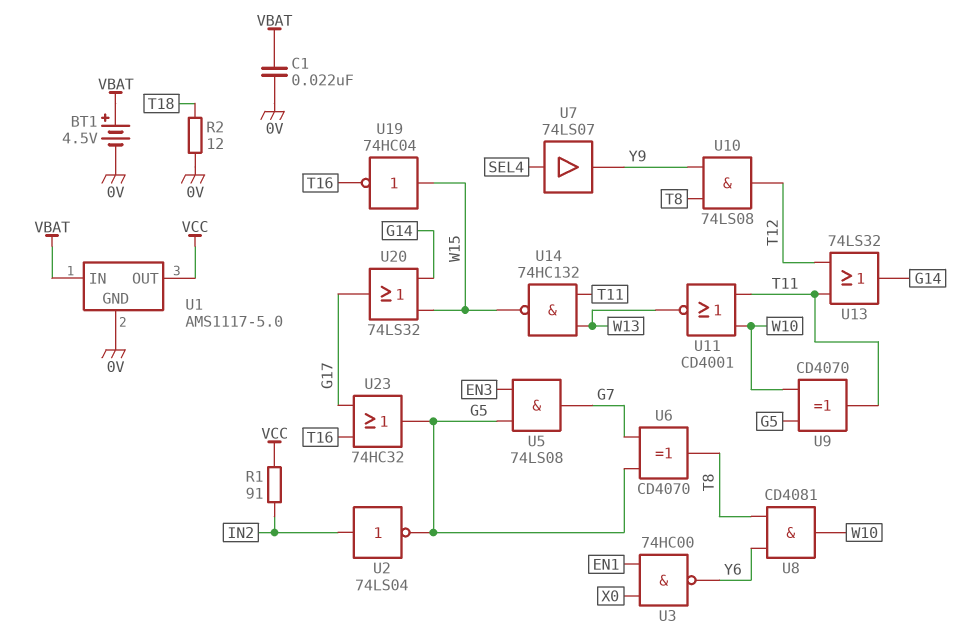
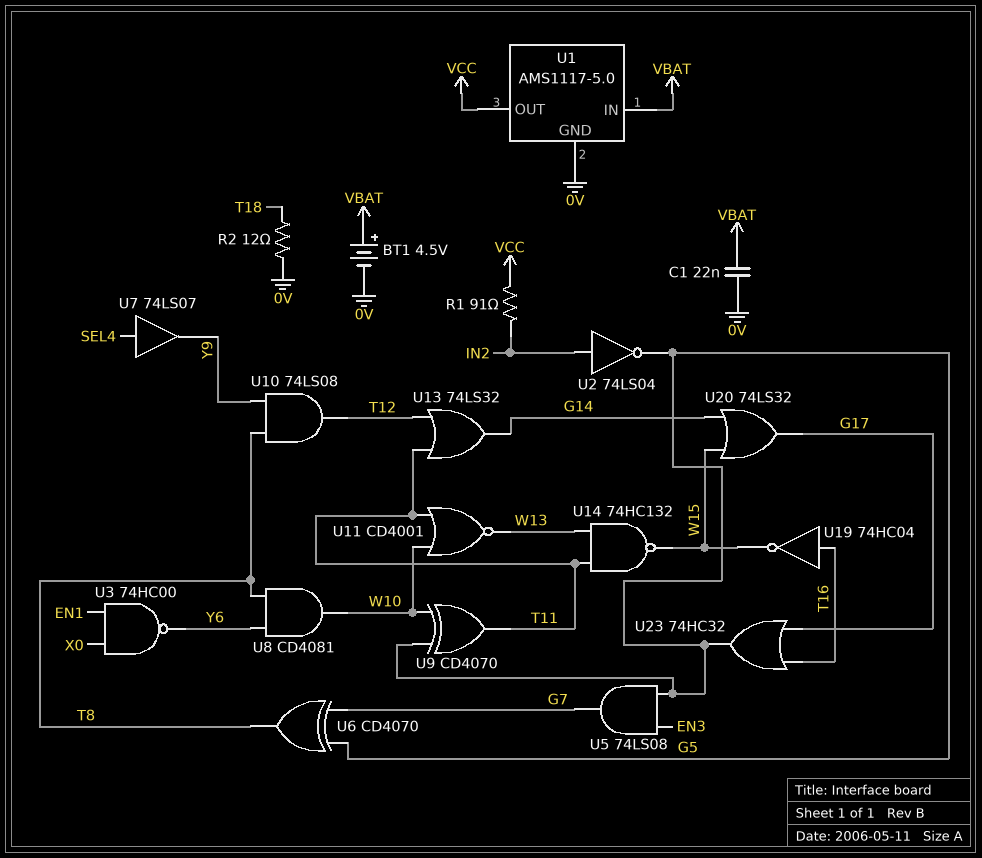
U19: NOT 74HC04 (in W15, out T16) -> NOT 74HC04 (in T16, out W15)

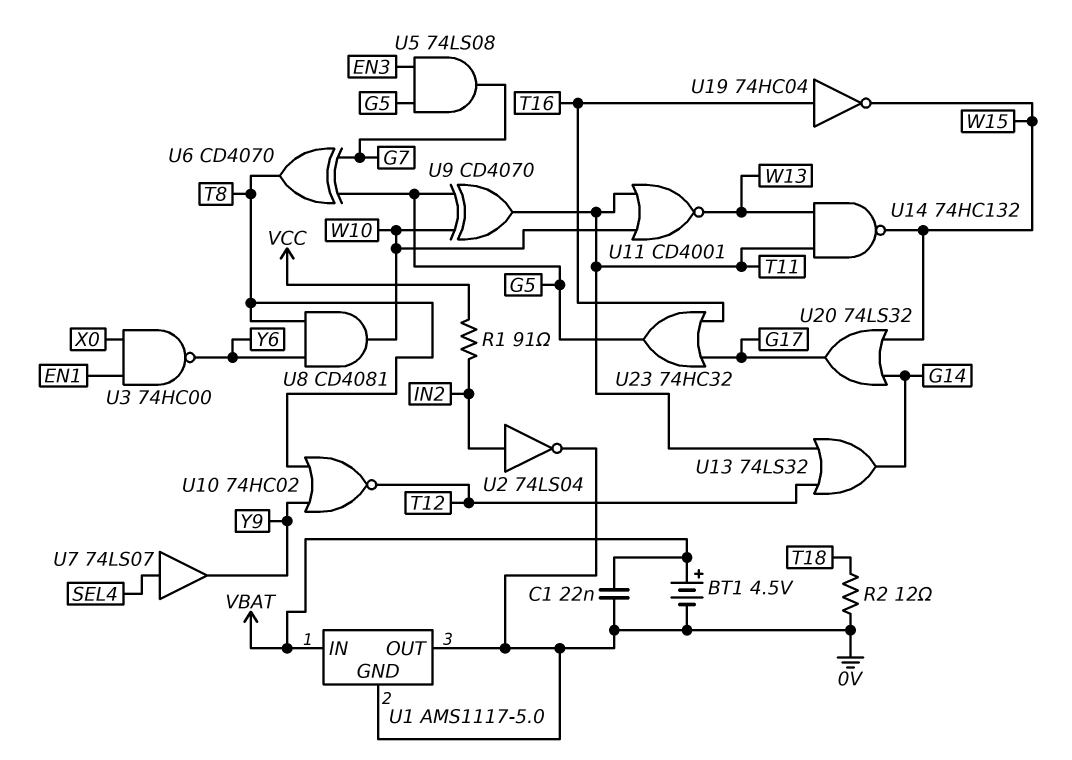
U1 pin OUT: VCC -> 0V
U2: NOT 74LS04 (in IN2, out G5) -> NOT 74LS04 (in IN2, out 0V)
U10: AND 74LS08 (in T8, in Y9, out T12) -> NOR 74HC02 (in T8, in Y9, out T12)

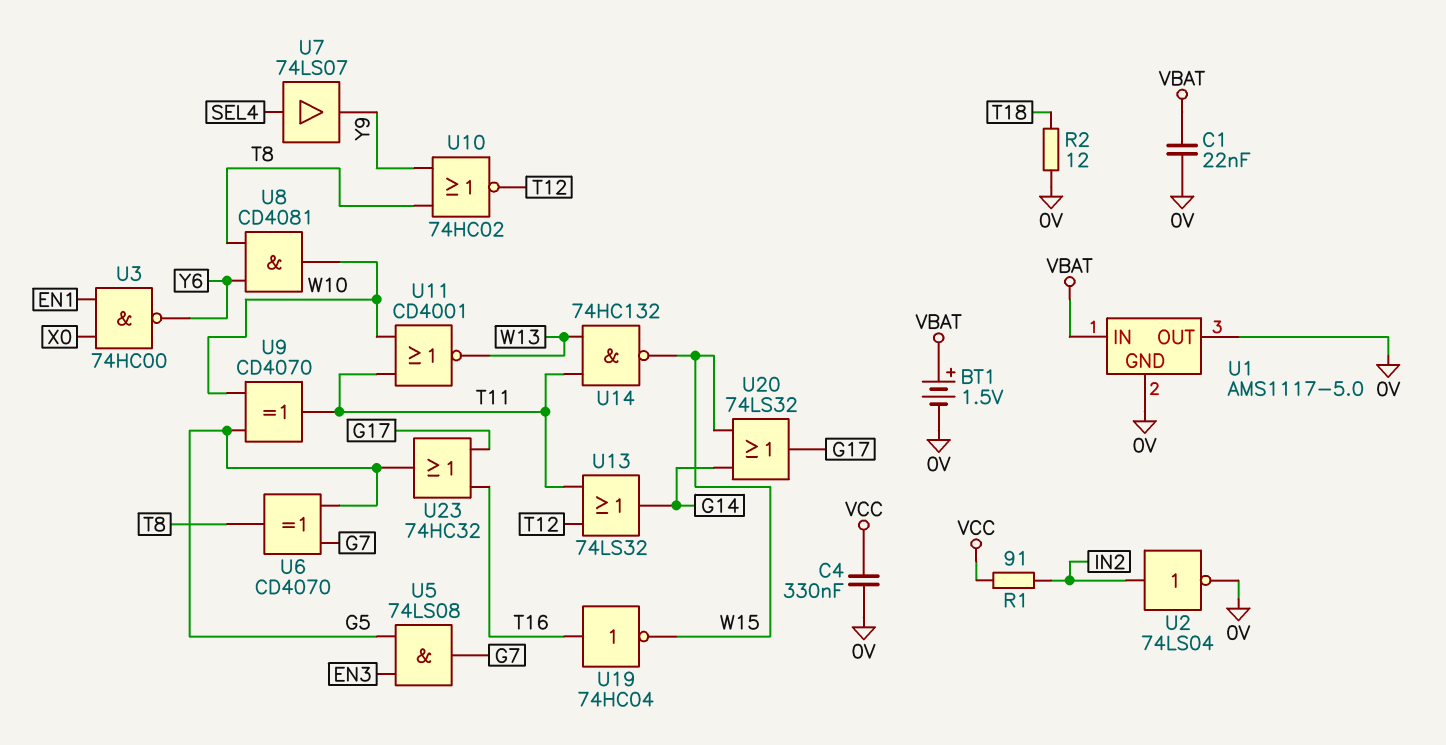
BT1: 4.5V (plus VBAT, minus 0V) -> 1.5V (plus VBAT, minus 0V)
C4: none -> 330nF (0V, VCC)

